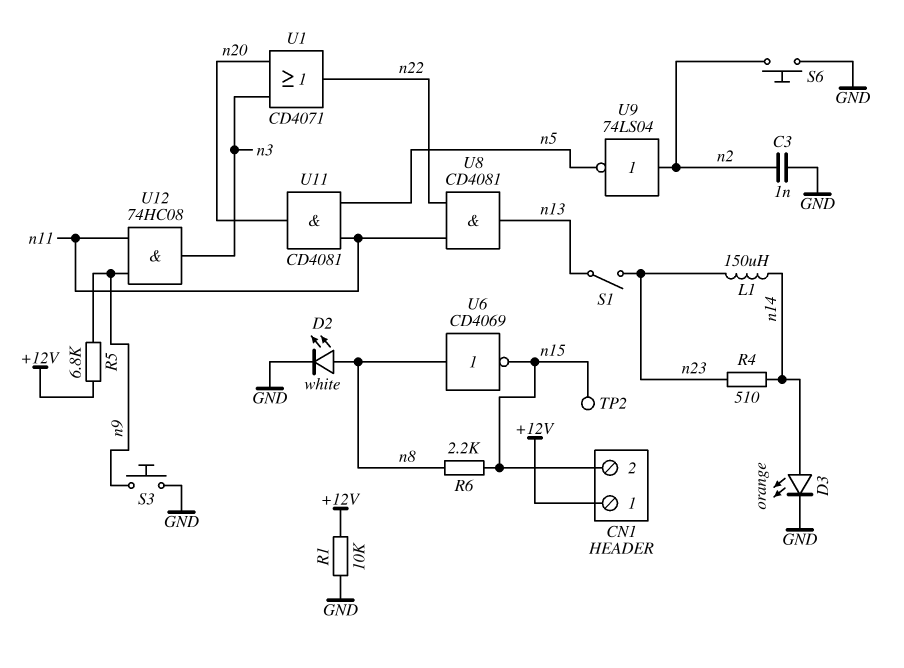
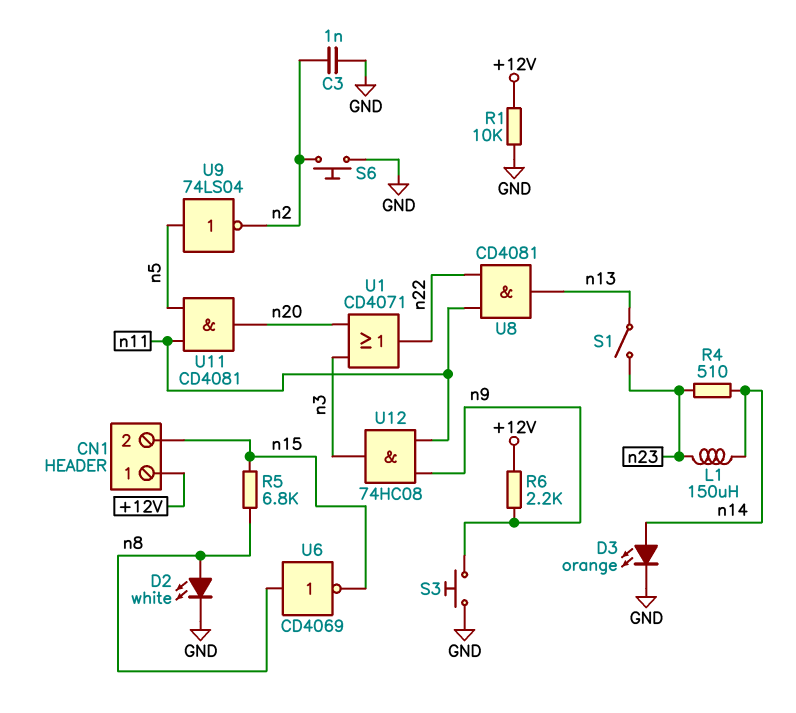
R5: 6.8k (+12V, n9) -> 6.8k (n8, n15)
R6: 2.2k (n8, n15) -> 2.2k (+12V, n9)
TP2: test point (n15) -> none
U9: NOT 74LS04 (in n2, out n5) -> NOT 74LS04 (in n5, out n2)

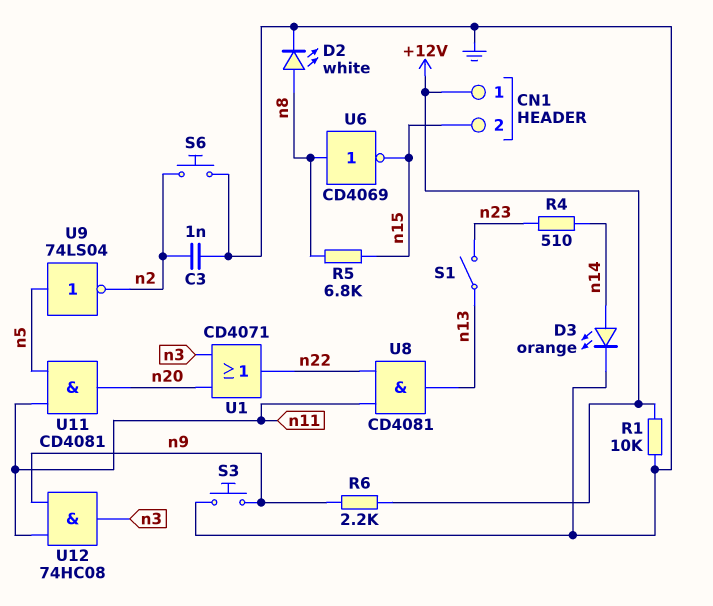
L1: 150uH (n14, n23) -> none

